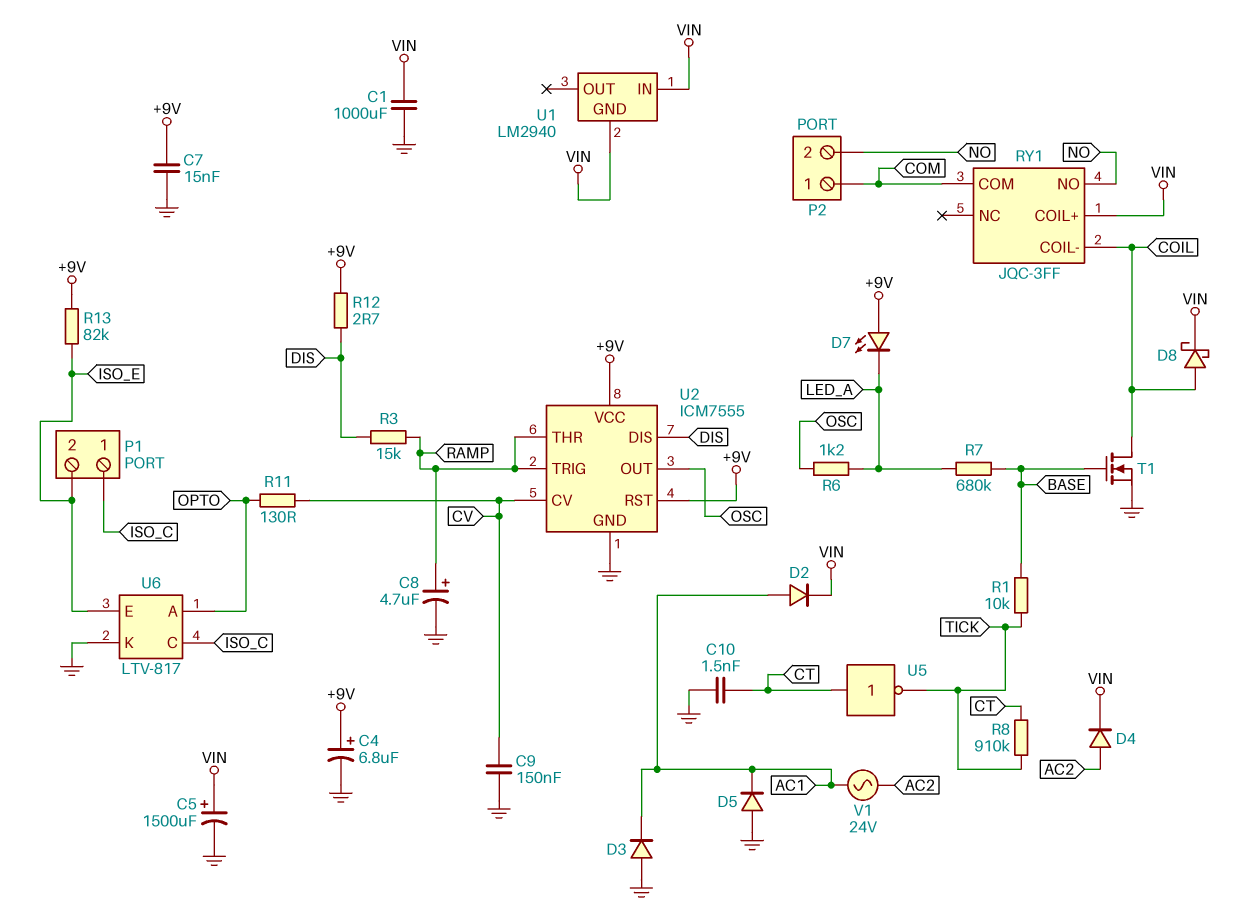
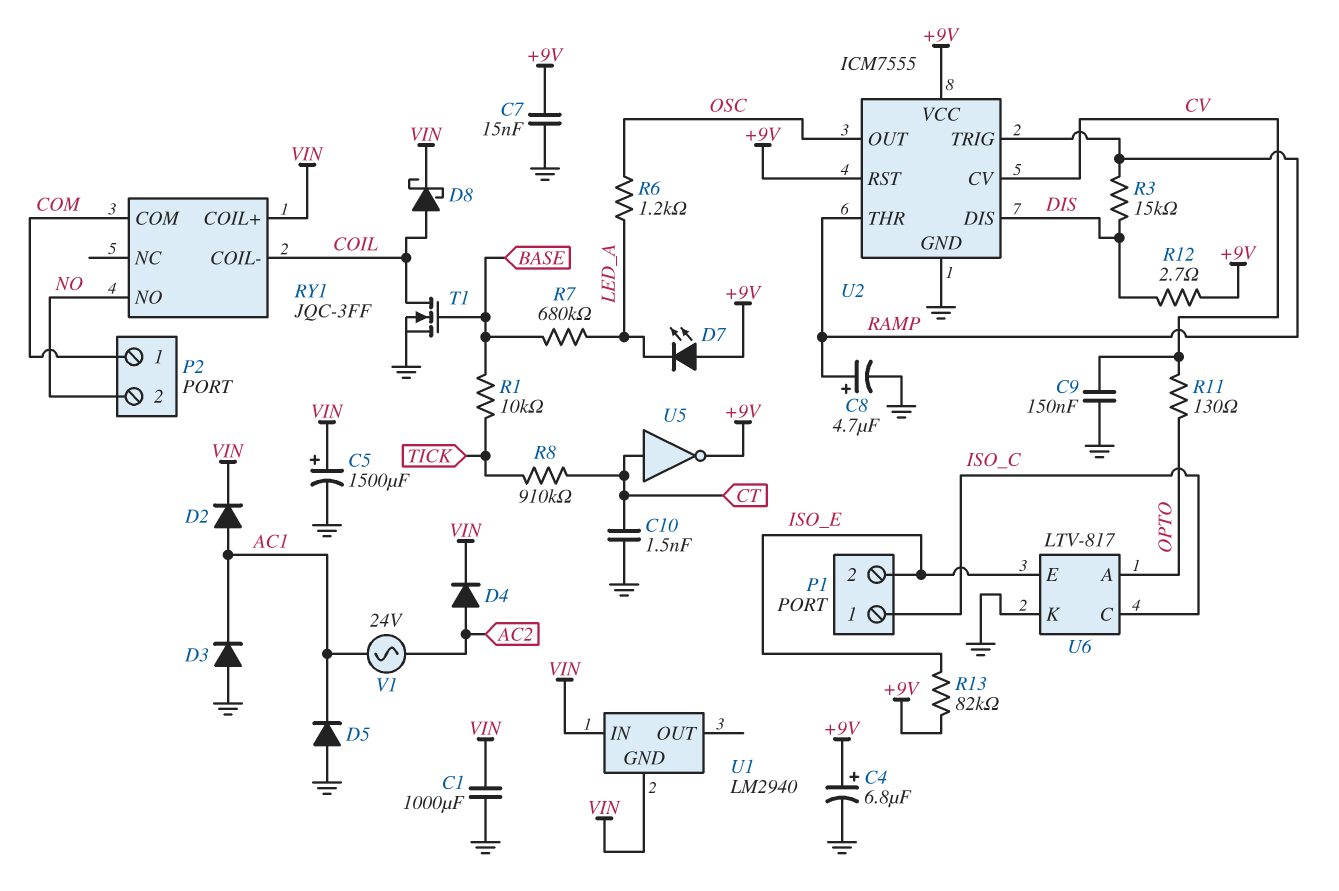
U5: NOT (in CT, out TICK) -> NOT (in CT, out +9V)

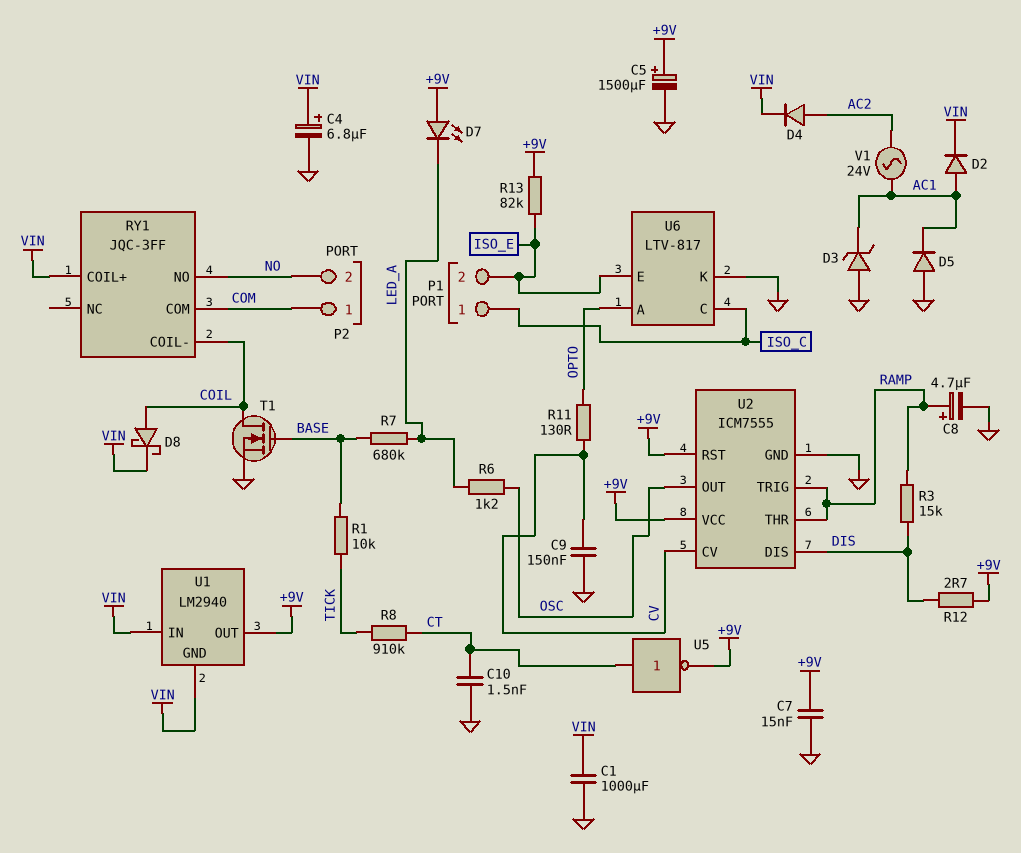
C4: 6.8uF (plus +9V, minus GND) -> 6.8uF (plus VIN, minus GND)
C5: 1500uF (plus VIN, minus GND) -> 1500uF (plus +9V, minus GND)
D3: diode (A GND, K AC1) -> zener (A GND, K AC1)
U1 pin OUT: none -> +9V

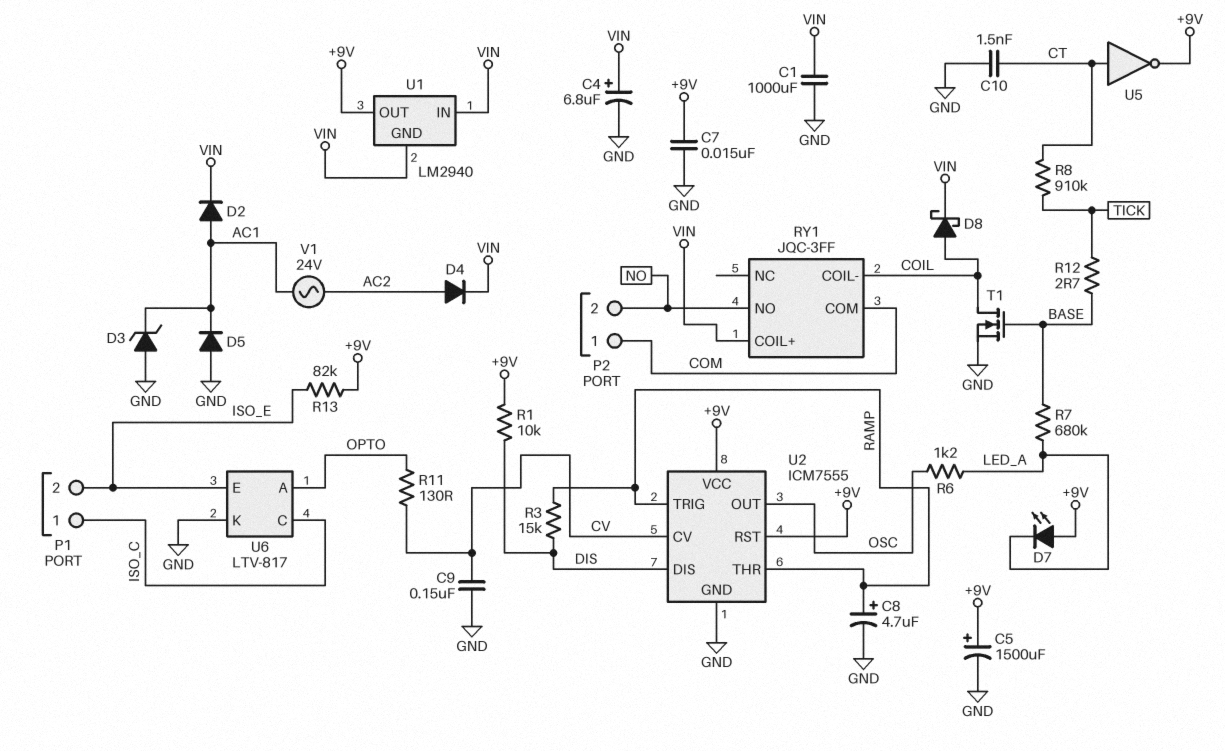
R1: 10k (BASE, TICK) -> 10k (+9V, DIS)
R12: 2.7 (+9V, DIS) -> 2.7 (BASE, TICK)

